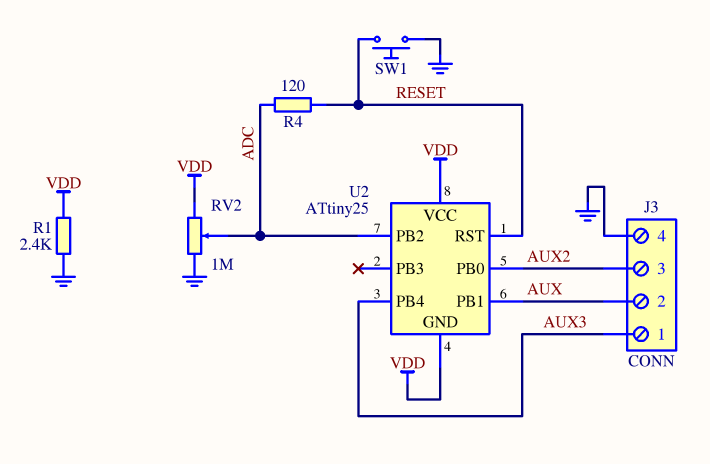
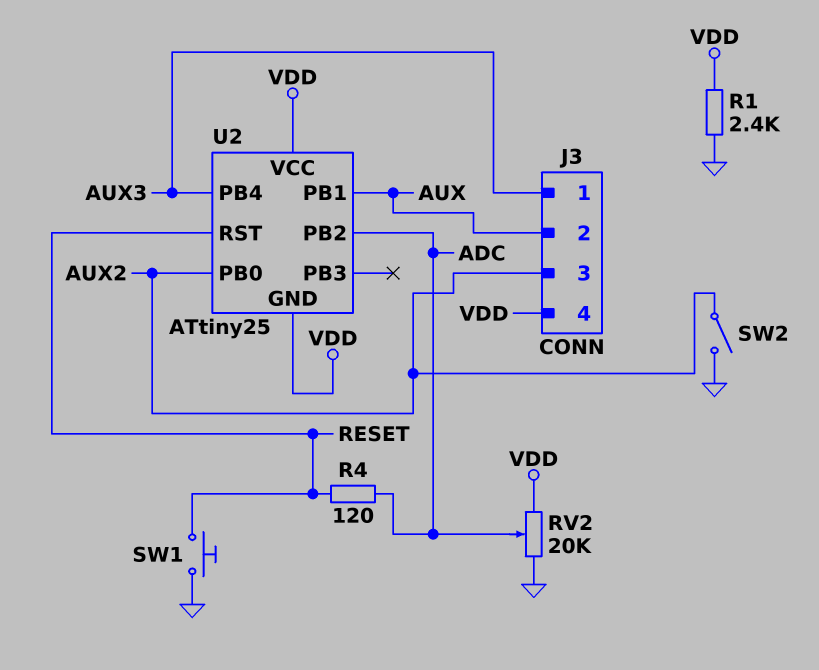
J3 pin 4: GND -> VDD
RV2: 1M (GND, VDD, wiper ADC) -> 20k (GND, VDD, wiper ADC)
SW2: none -> switch (AUX2, GND)

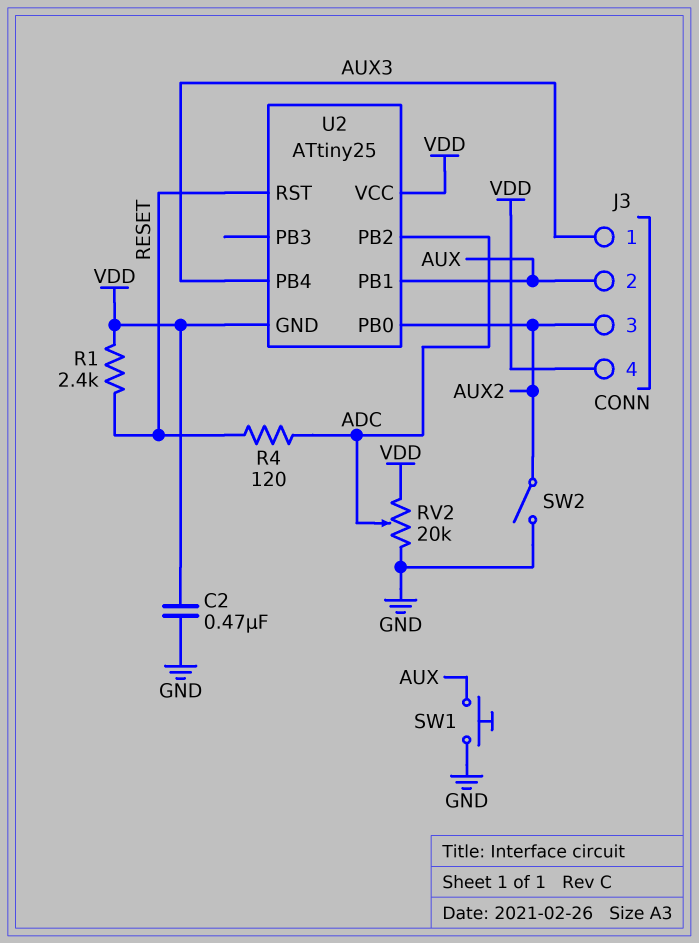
C2: none -> 470nF (GND, VDD)
R1: 2.4k (GND, VDD) -> 2.4k (RESET, VDD)
SW1: button (GND, RESET) -> button (AUX, GND)

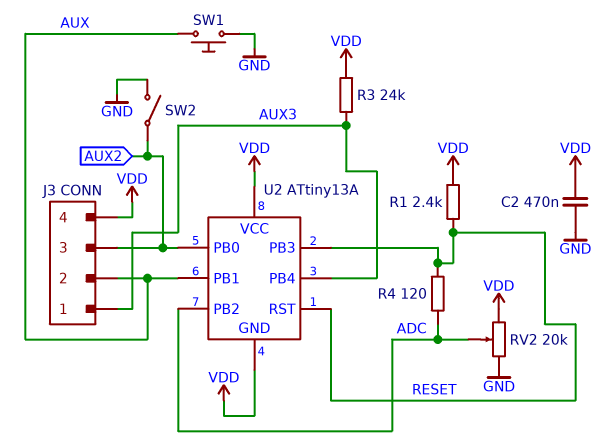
R3: none -> 24k (AUX3, VDD)
U2: ATtiny25 -> ATtiny13A
U2 pin PB3: none -> RESET

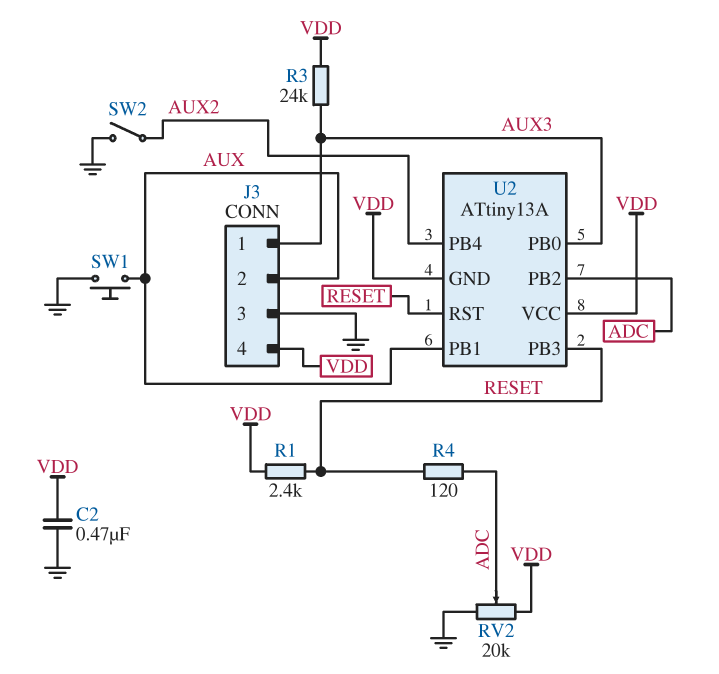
J3 pin 3: AUX2 -> GND
U2 pin PB0: AUX2 -> AUX3
U2 pin PB4: AUX3 -> AUX2

